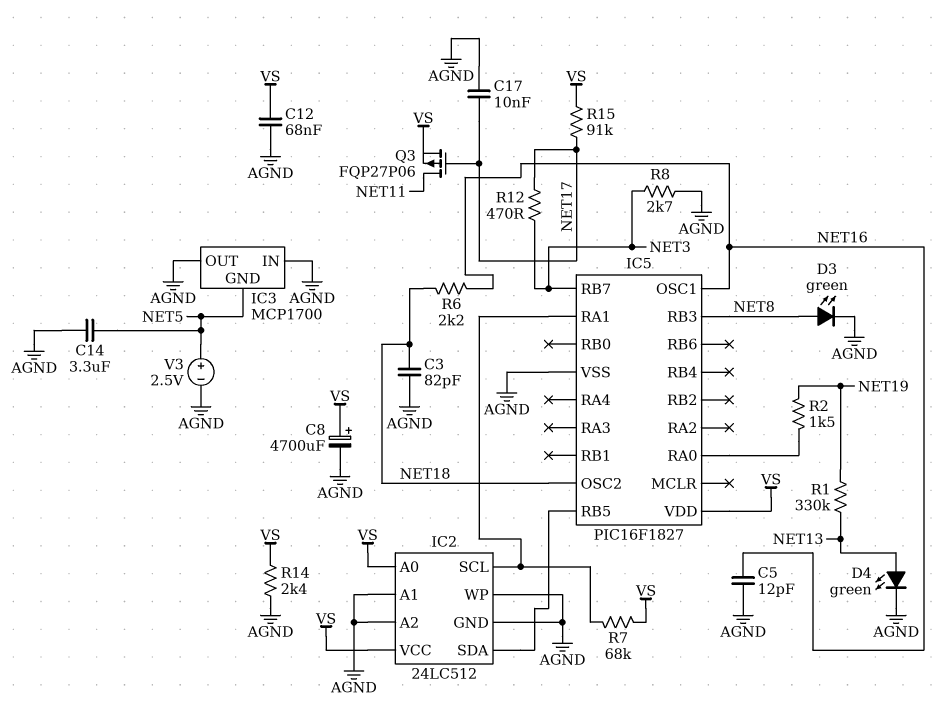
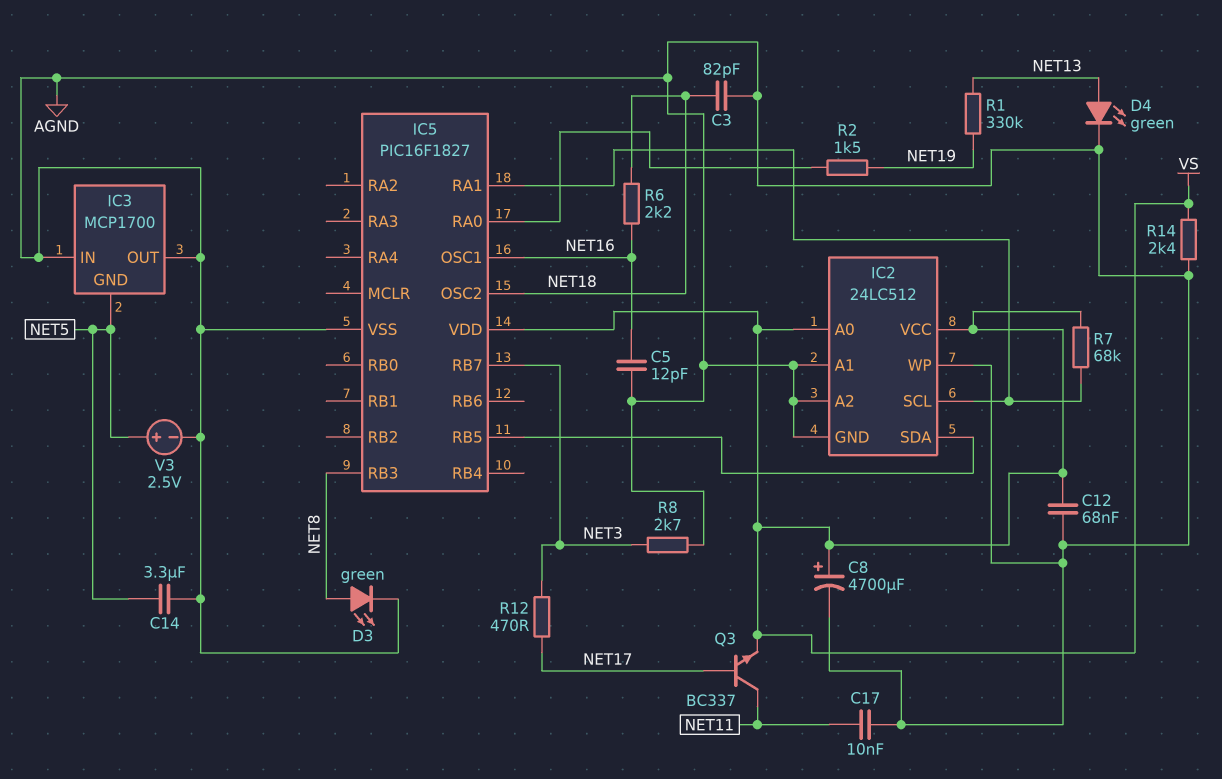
C17: 10nF (AGND, NET17) -> 10nF (AGND, NET11)
Q3: PMOS FQP27P06 (G NET17, D NET11, S VS) -> NPN BC337 (B NET17, C NET11, E VS)
R15: 91k (NET17, VS) -> none

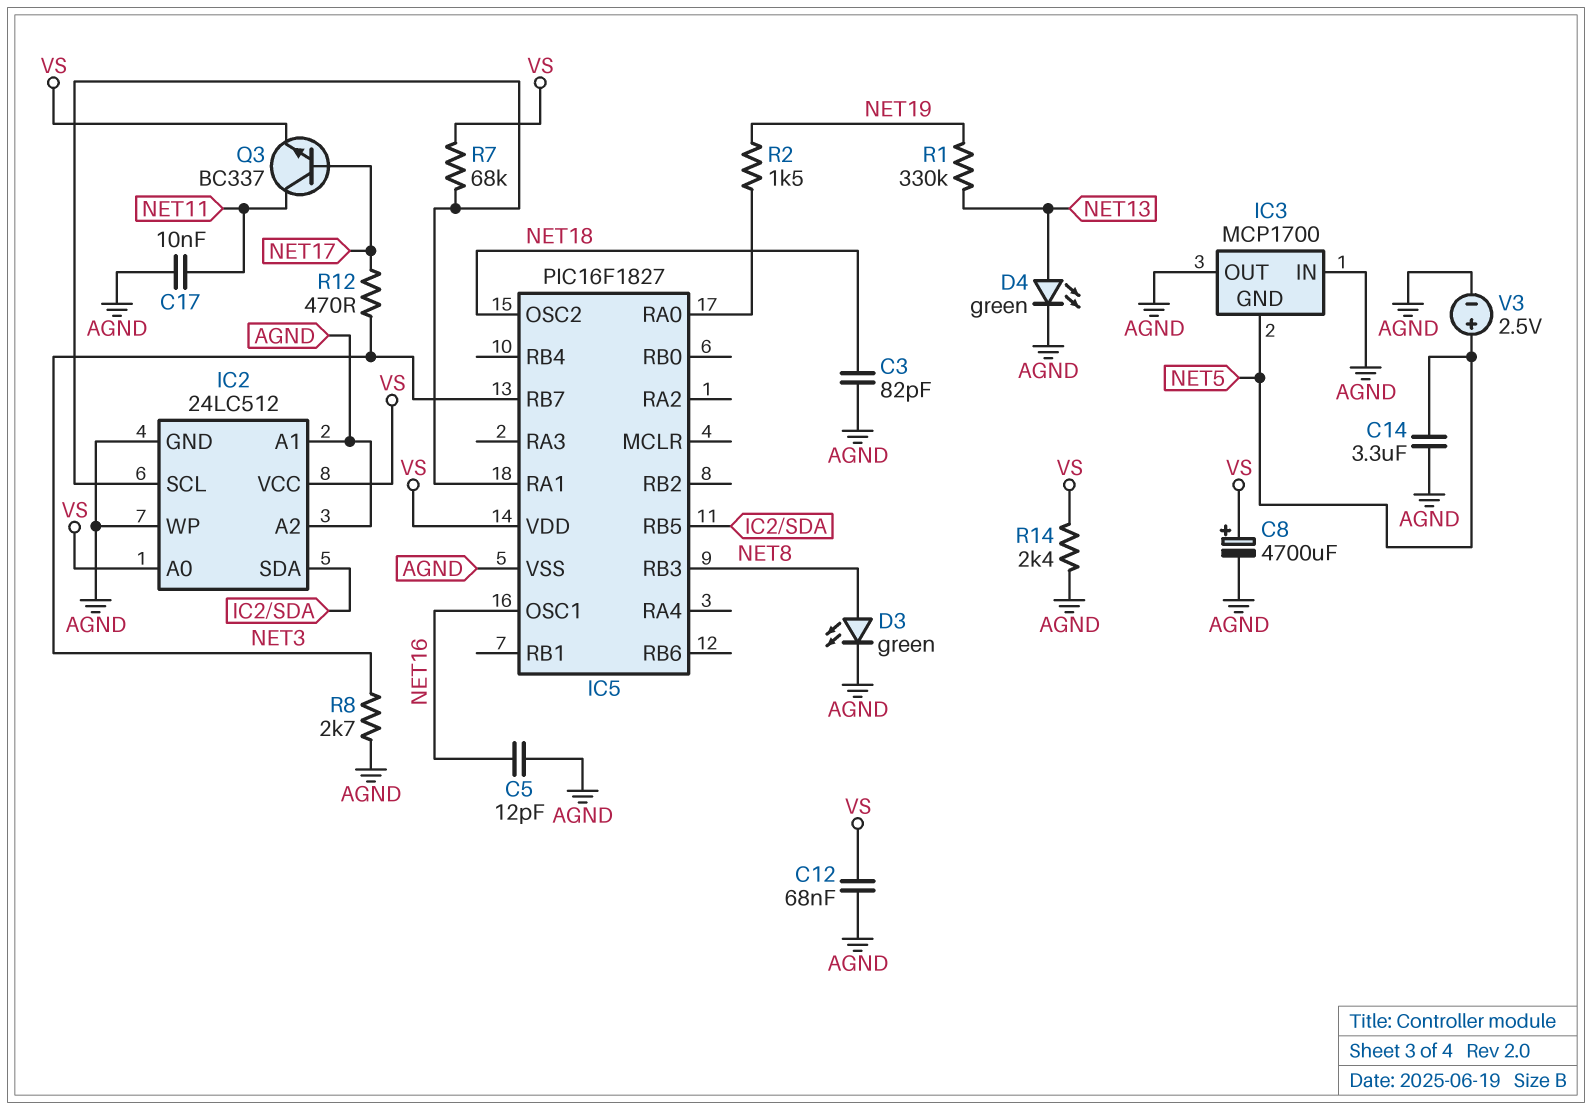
R6: 2.2k (NET16, NET18) -> none

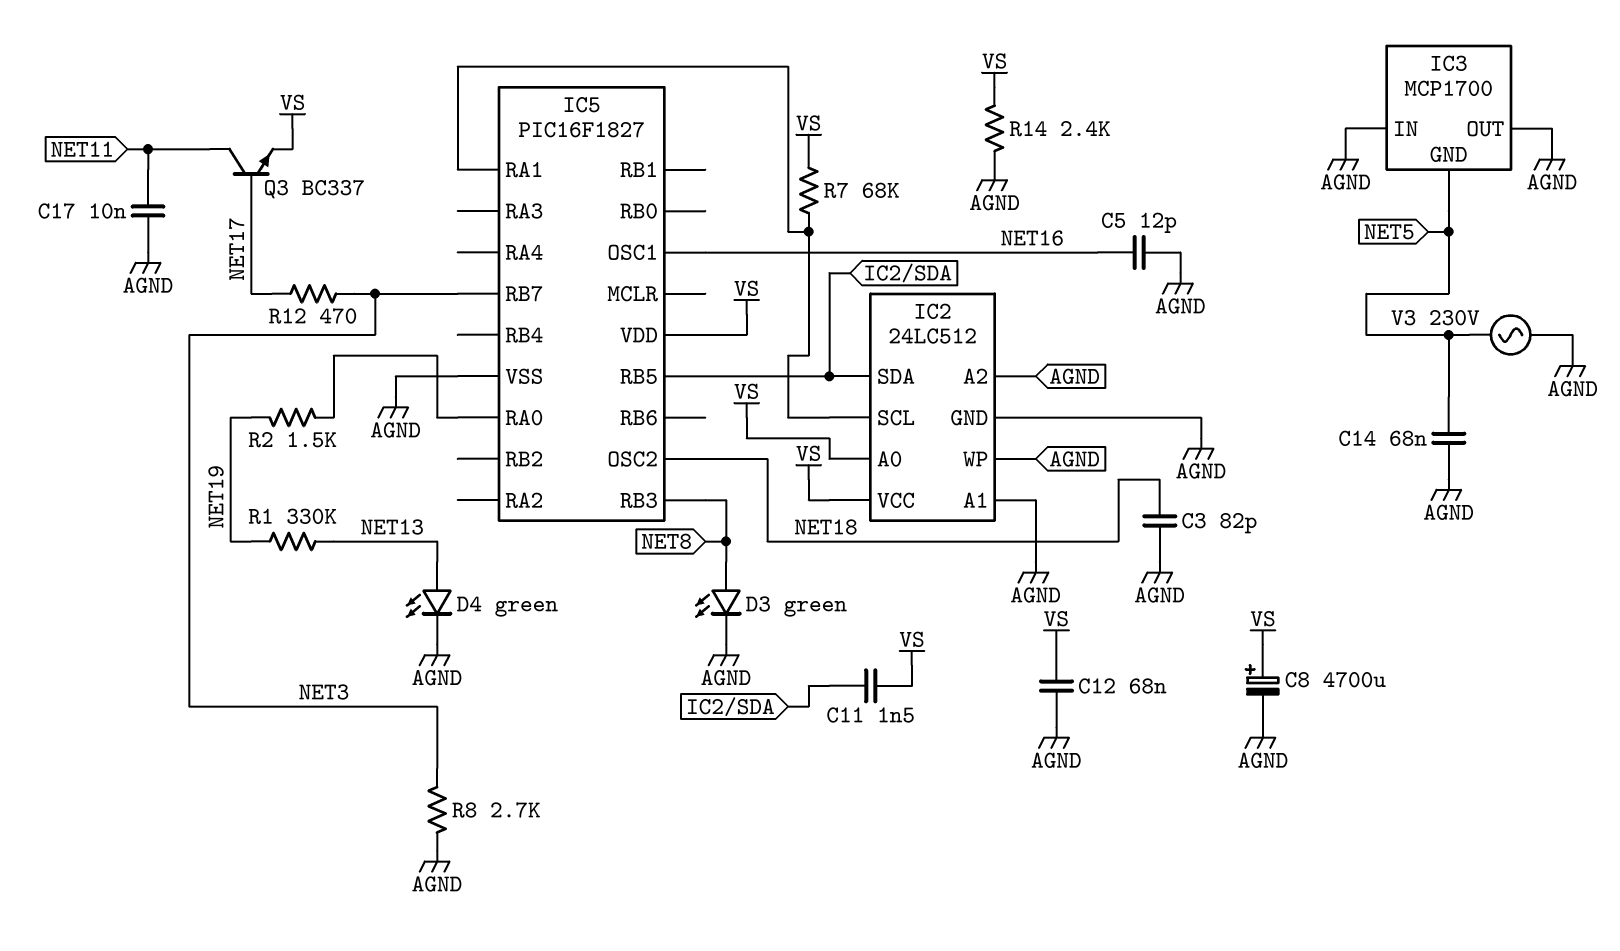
C11: none -> 1.5nF (IC2/SDA, VS)
C14: 3.3uF (AGND, NET5) -> 68nF (AGND, NET5)
V3: 2.5V (plus NET5, minus AGND) -> AC 230V (AGND, NET5)

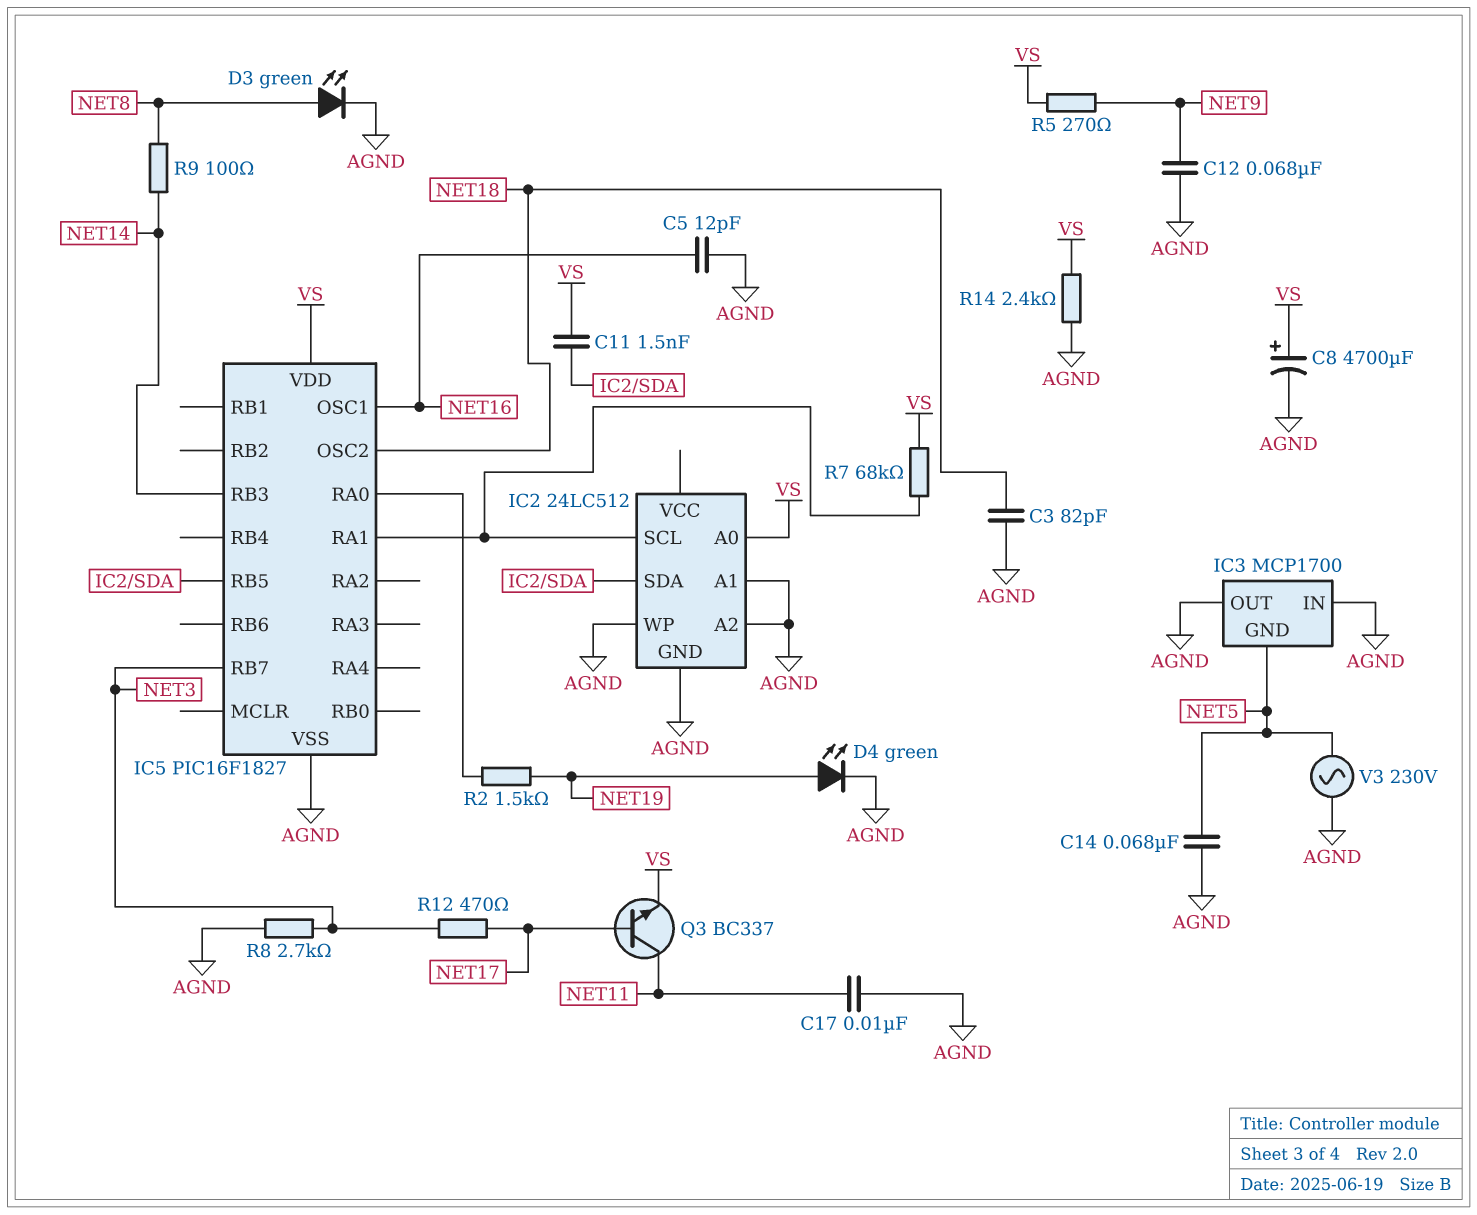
C12: 68nF (AGND, VS) -> 68nF (AGND, NET9)
D4: LED green (A NET13, K AGND) -> LED green (A NET19, K AGND)
IC2 pin VCC: VS -> none
IC5 pin RB3: NET8 -> NET14
R1: 330k (NET13, NET19) -> none
R5: none -> 270 (NET9, VS)
R9: none -> 100 (NET8, NET14)

